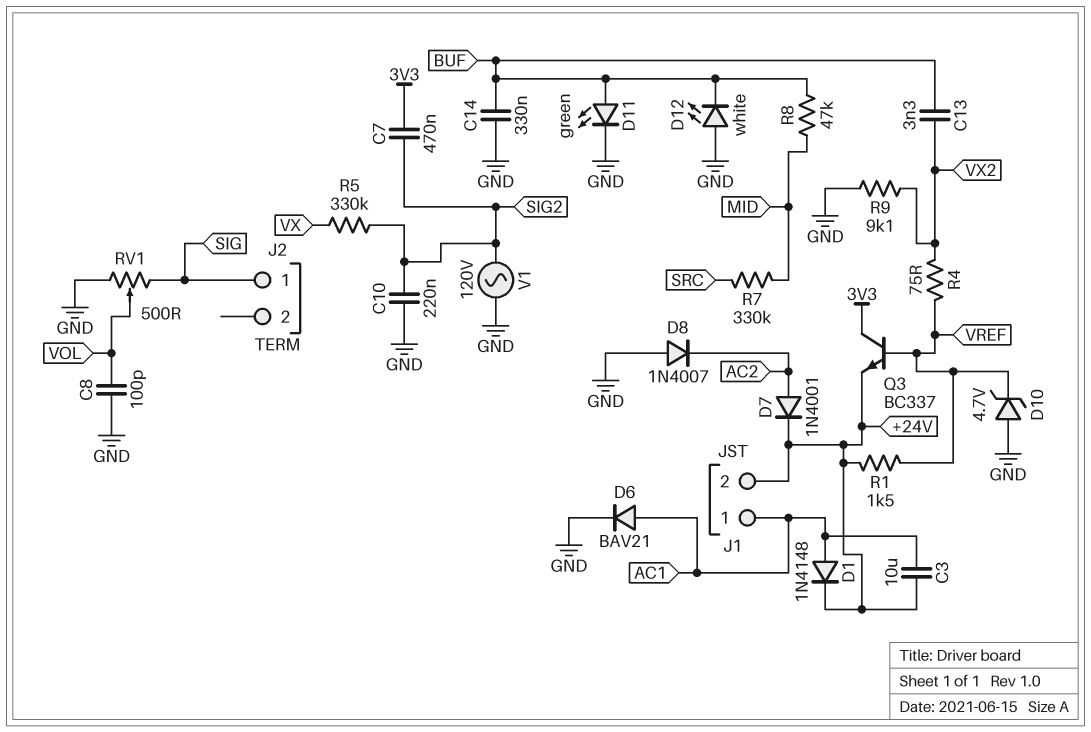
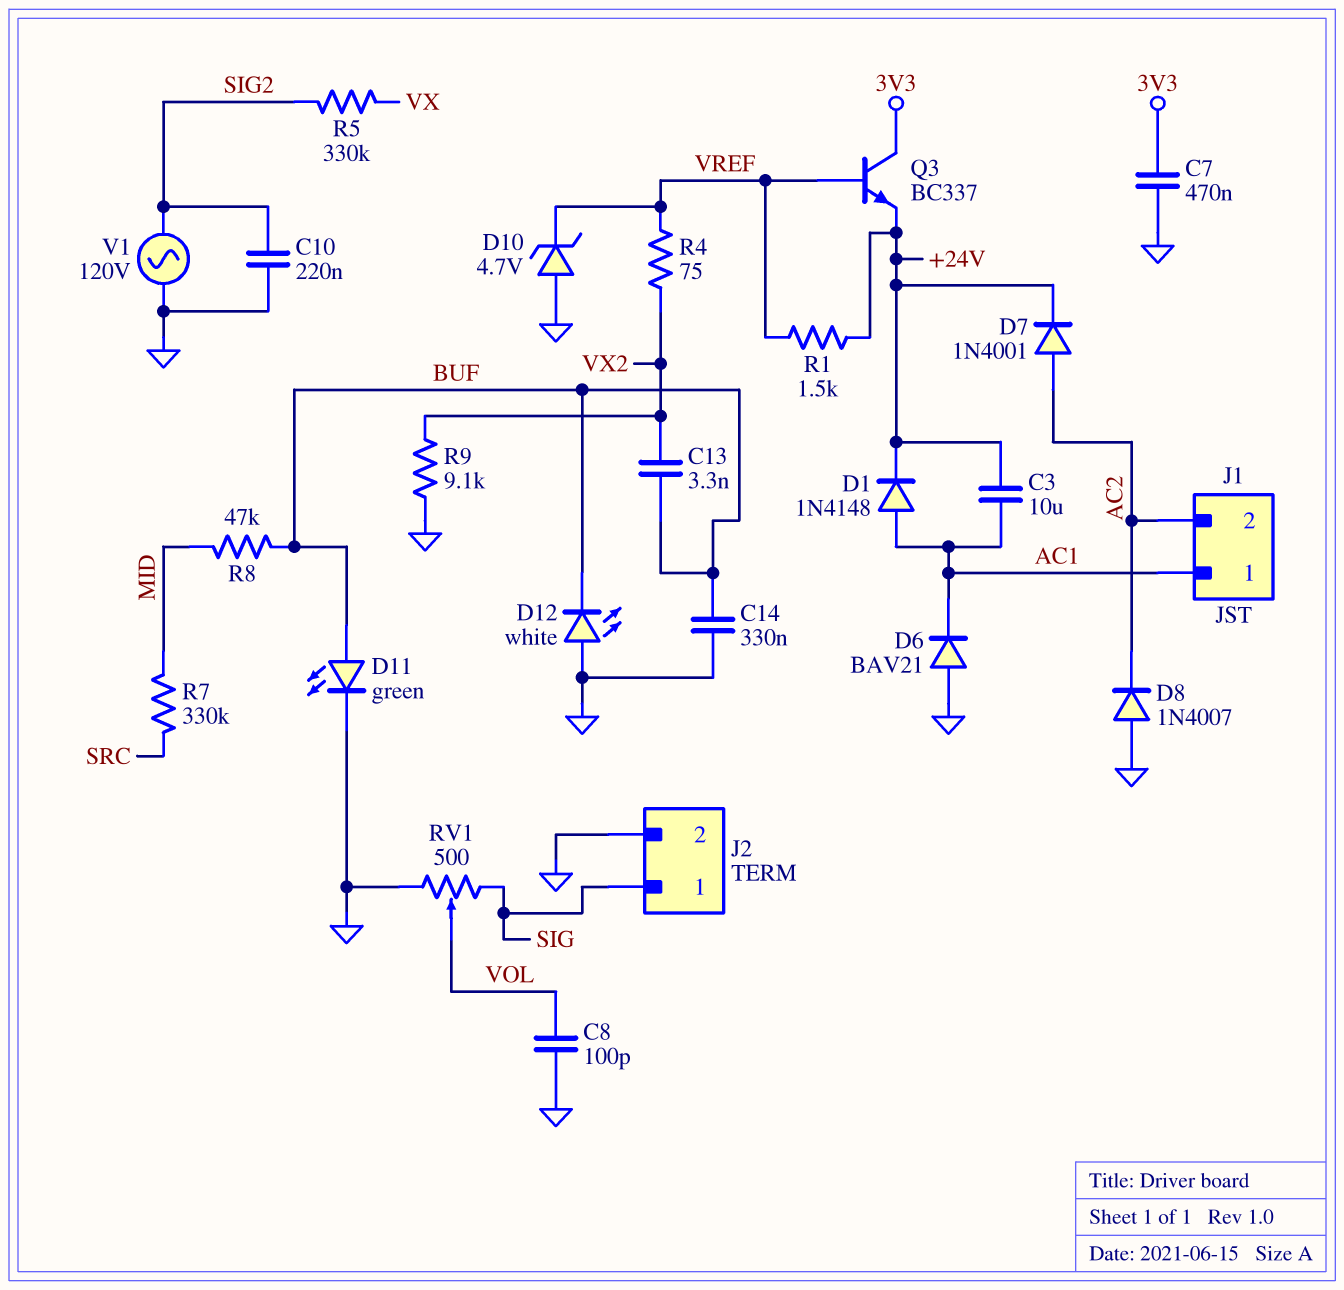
C7: 470nF (3V3, SIG2) -> 470nF (3V3, GND)
D6: diode BAV21 (A AC1, K GND) -> diode BAV21 (A GND, K AC1)
J1 pin 2: +24V -> AC2
J2 pin 2: none -> GND

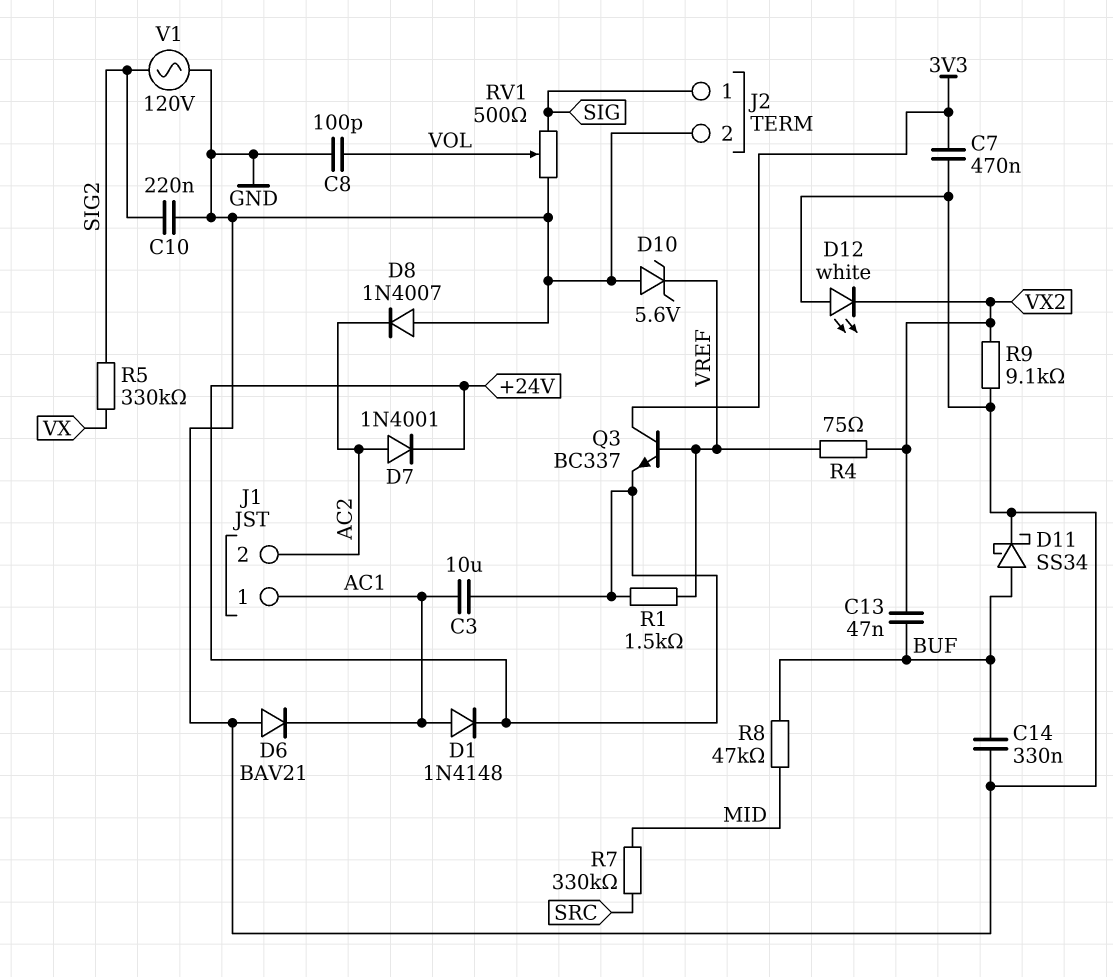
C13: 3.3nF (BUF, VX2) -> 47nF (BUF, VX2)
D10: zener 4.7V (A GND, K VREF) -> zener 5.6V (A GND, K VREF)
D11: LED green (A BUF, K GND) -> schottky SS34 (A BUF, K GND)
D12: LED white (A GND, K BUF) -> LED white (A GND, K VX2)

